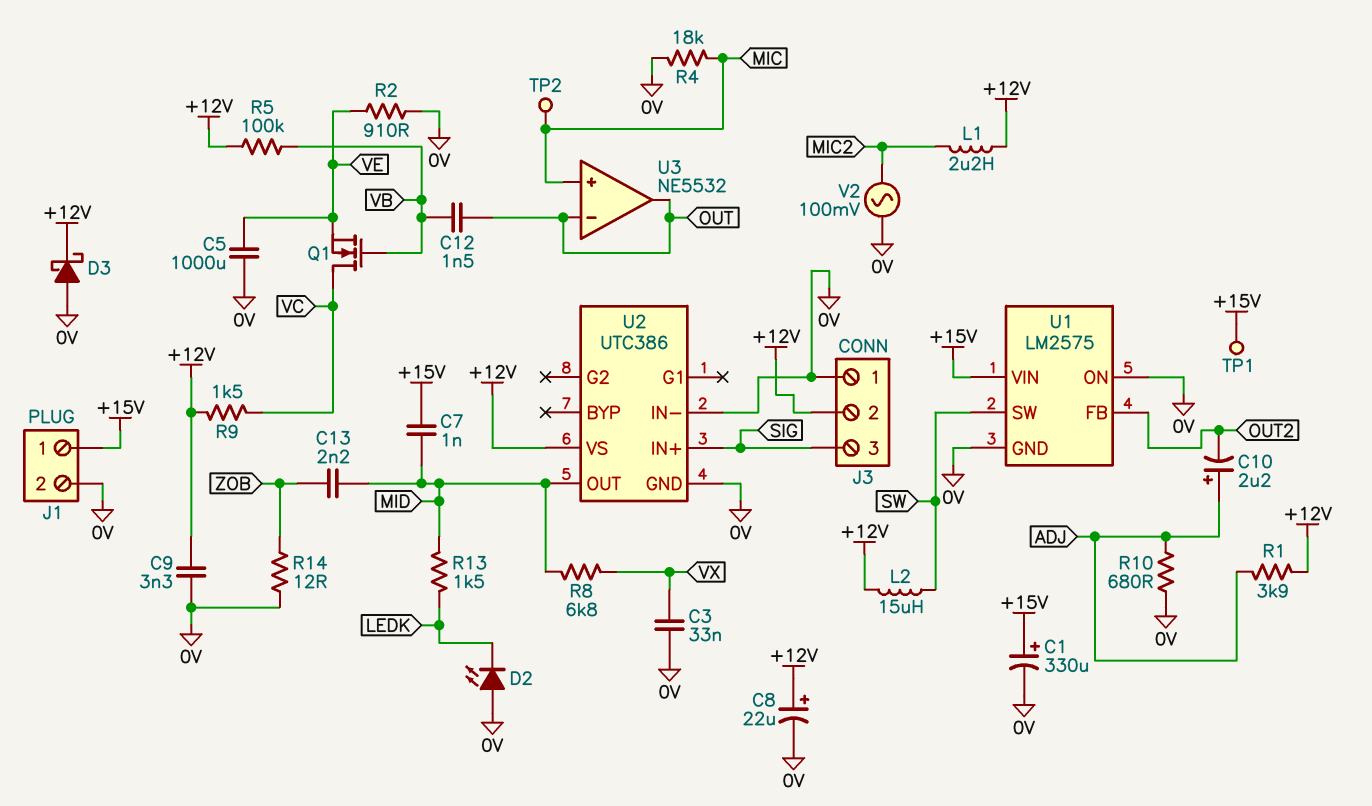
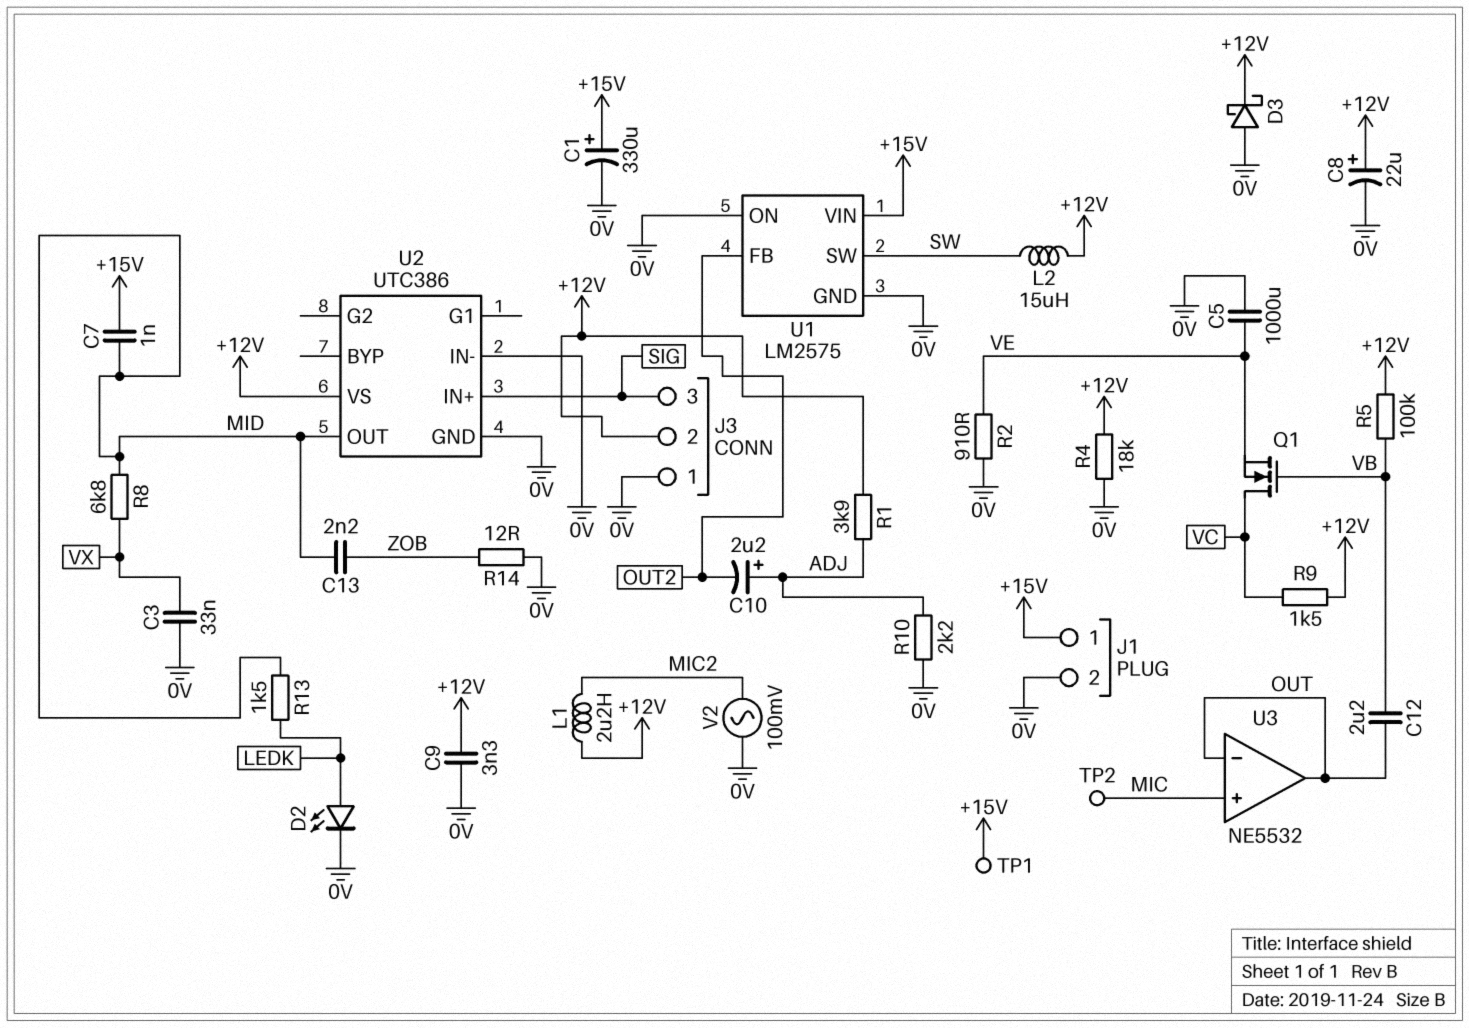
C12: 1.5nF (OUT, VB) -> 2.2uF (OUT, VB)
D2: LED (A 0V, K LEDK) -> LED (A LEDK, K 0V)
R4: 18k (0V, MIC) -> 18k (+12V, 0V)
R10: 680 (0V, ADJ) -> 2.2k (0V, ADJ)

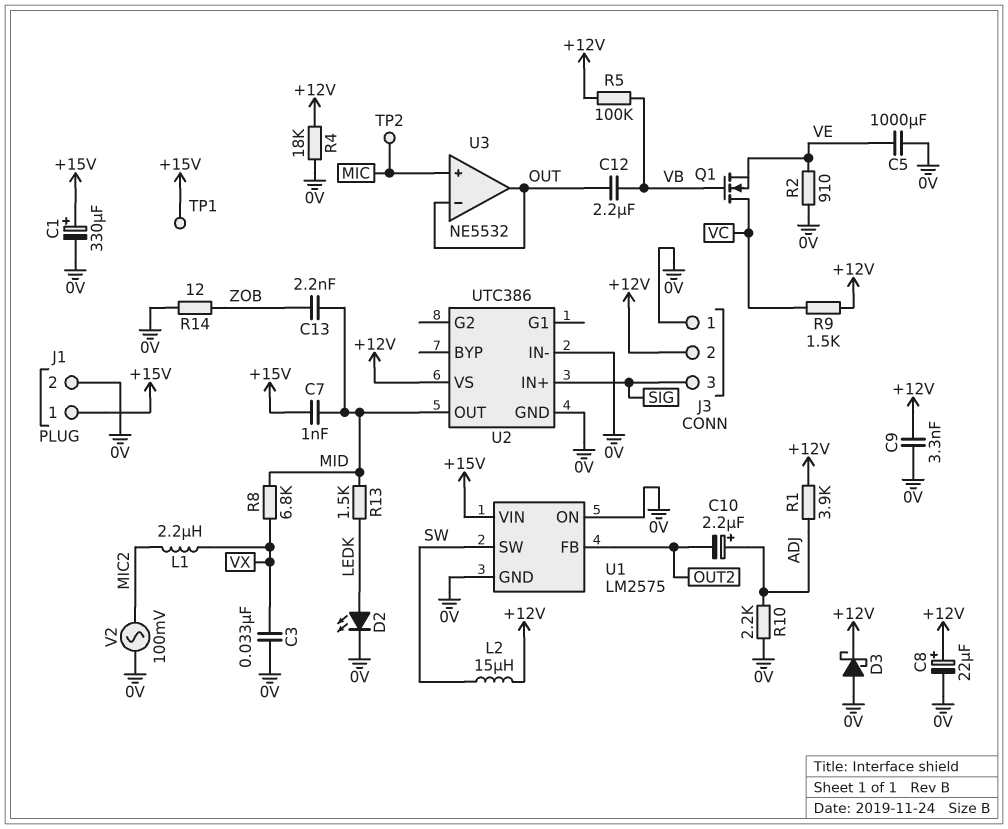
L1: 2.2uH (+12V, MIC2) -> 2.2uH (MIC2, VX)

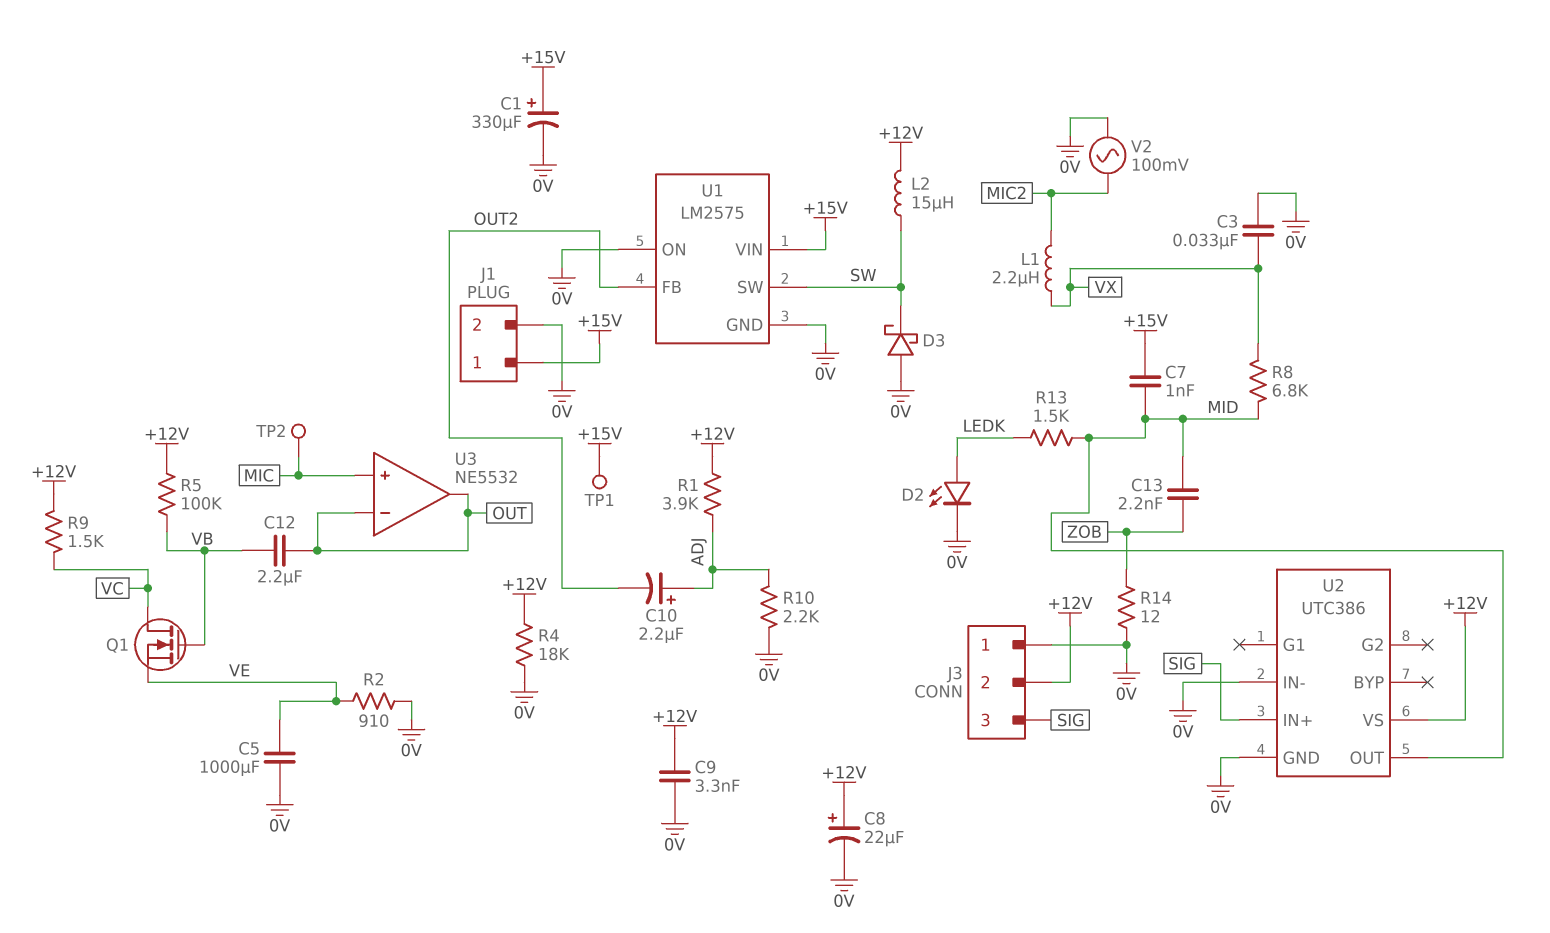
D3: schottky (A 0V, K +12V) -> schottky (A 0V, K SW)

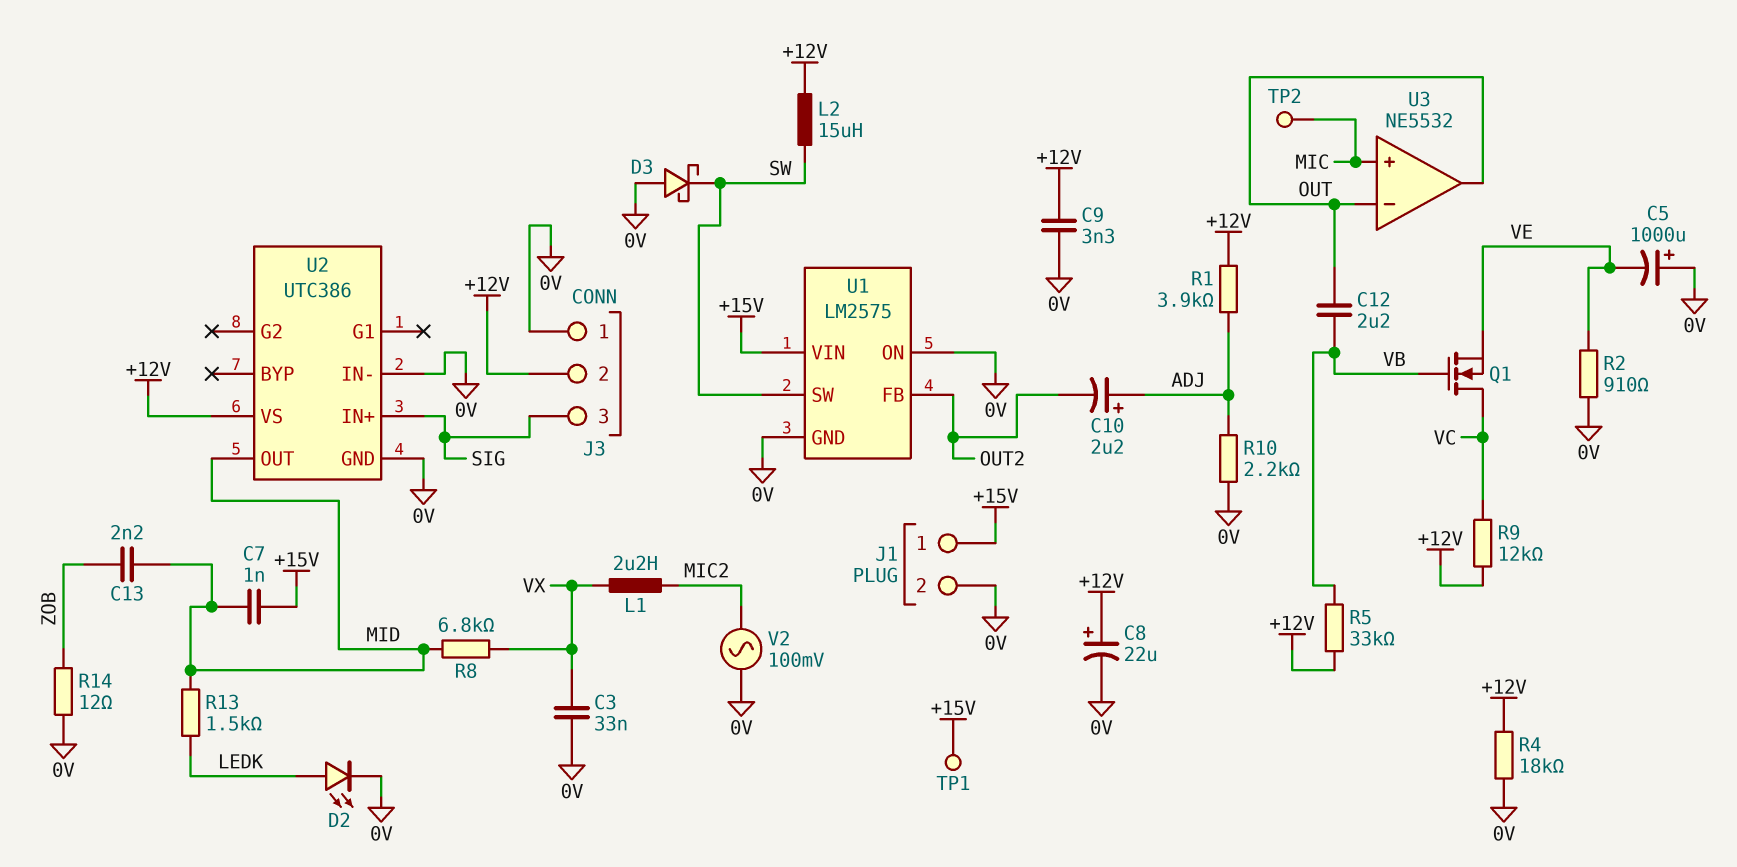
C1: 330uF (plus +15V, minus 0V) -> none
C5: 1000uF (0V, VE) -> 1000uF (plus 0V, minus VE)
R5: 100k (+12V, VB) -> 33k (+12V, VB)
R9: 1.5k (+12V, VC) -> 12k (+12V, VC)

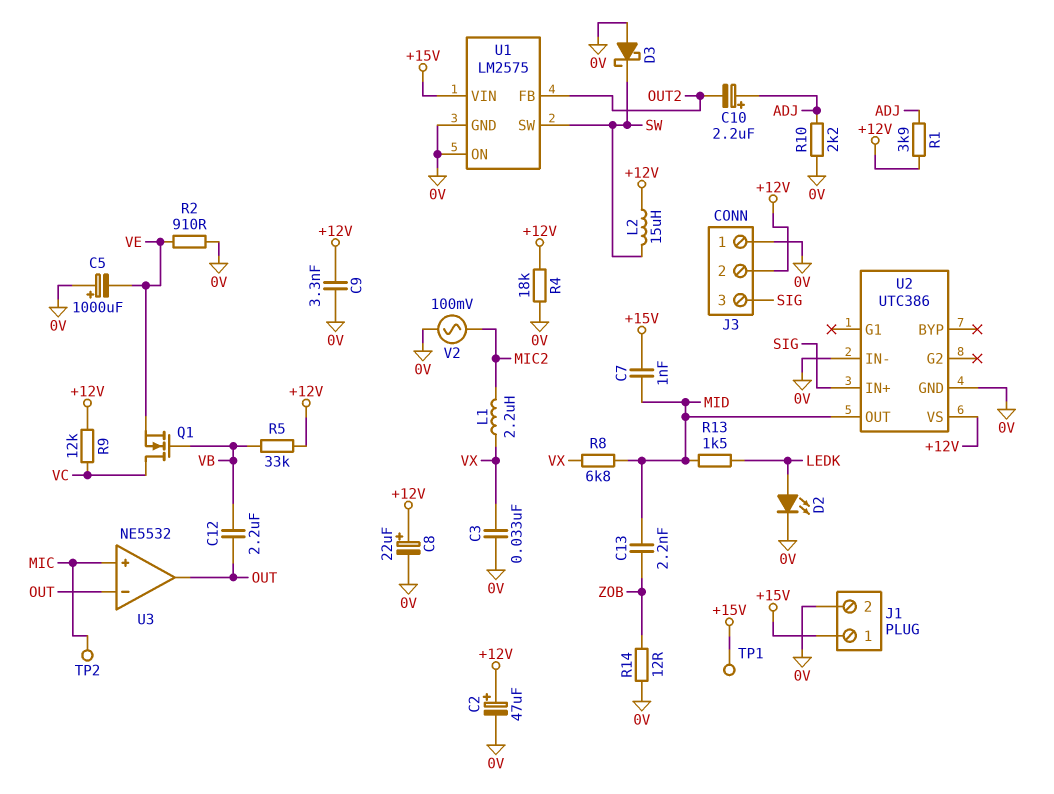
C2: none -> 47uF (plus +12V, minus 0V)

